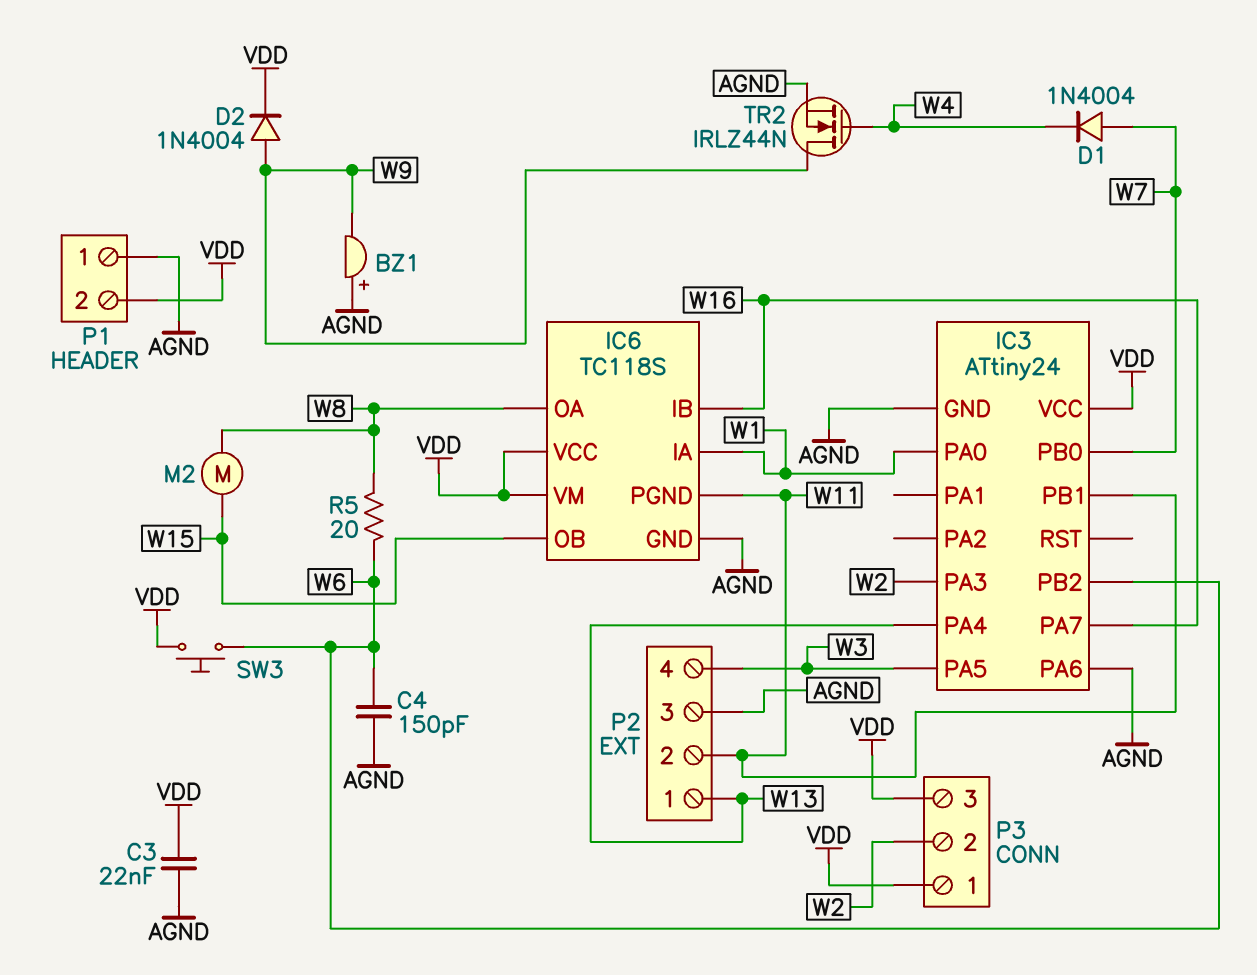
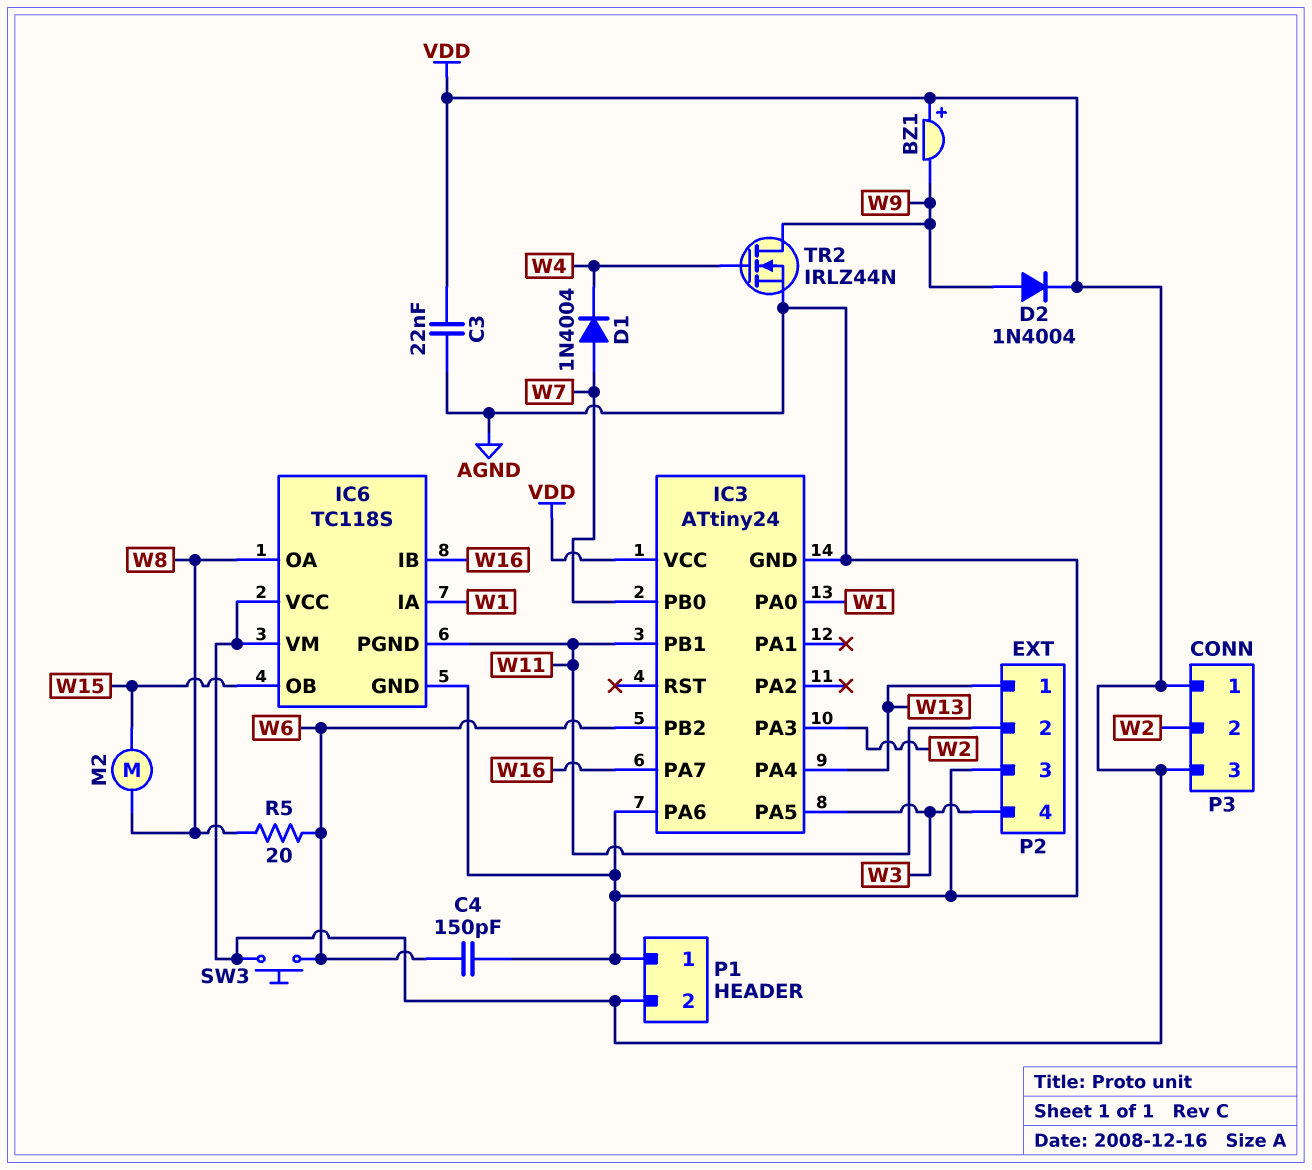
BZ1: buzzer (plus AGND, minus W9) -> buzzer (plus VDD, minus W9)

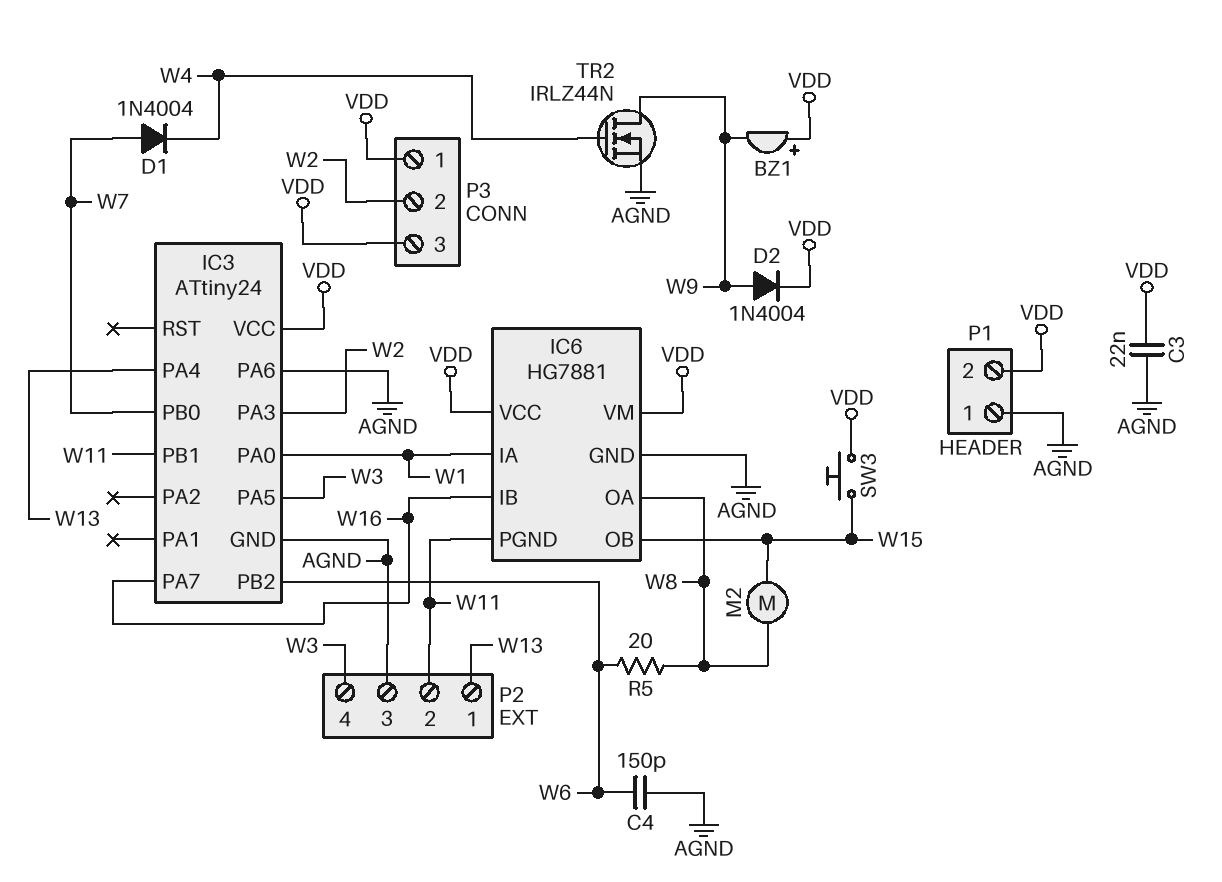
IC6: TC118S -> HG7881
SW3: button (VDD, W6) -> button (VDD, W15)

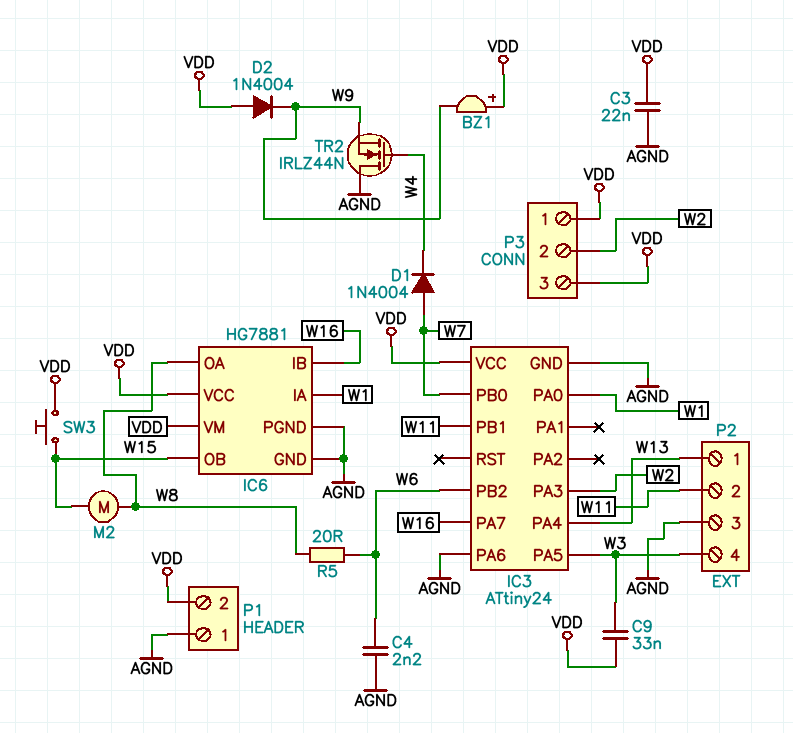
C4: 150pF (AGND, W6) -> 2.2nF (AGND, W6)
C9: none -> 33nF (VDD, W3)
D2: diode 1N4004 (A W9, K VDD) -> diode 1N4004 (A VDD, K W9)
IC6 pin PGND: W11 -> AGND
TR2: NMOS IRLZ44N (G W4, D W9, S AGND) -> NMOS IRLZ44N (G W4, D AGND, S W9)

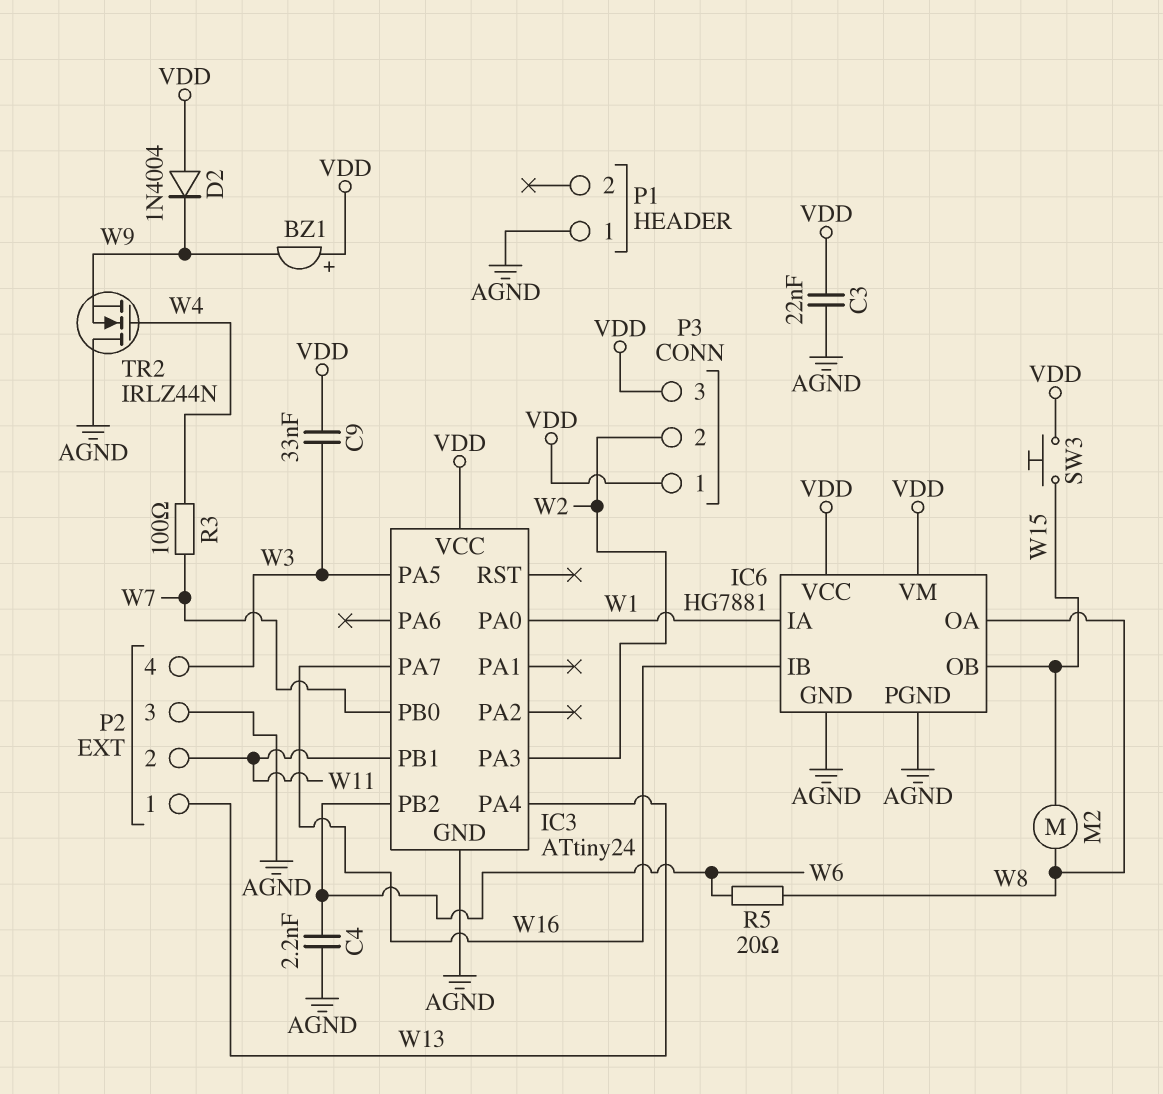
D1: diode 1N4004 (A W7, K W4) -> none
IC3 pin PA6: AGND -> none
P1 pin 2: VDD -> none
R3: none -> 100 (W4, W7)

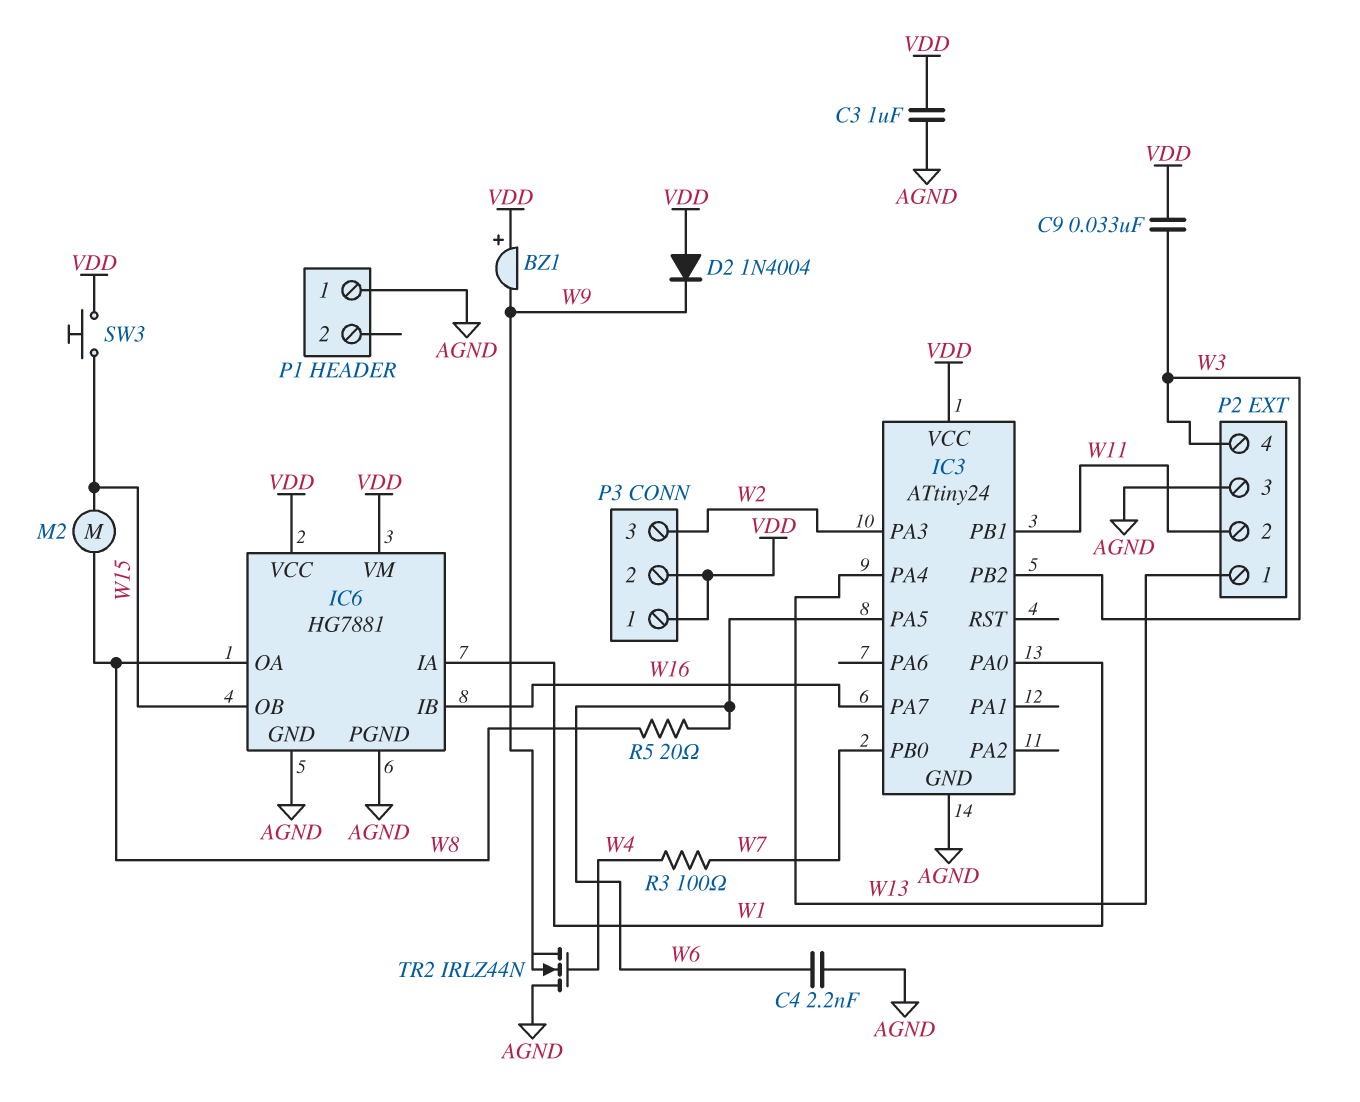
C3: 22nF (AGND, VDD) -> 1uF (AGND, VDD)
IC3 pin PA5: W3 -> W6
IC3 pin PB2: W6 -> W3
P3 pin 2: W2 -> VDD
P3 pin 3: VDD -> W2

